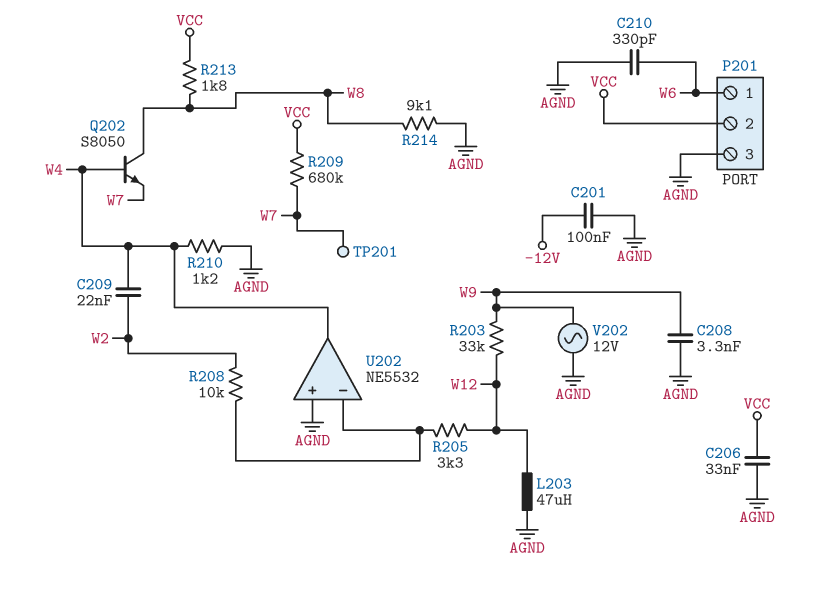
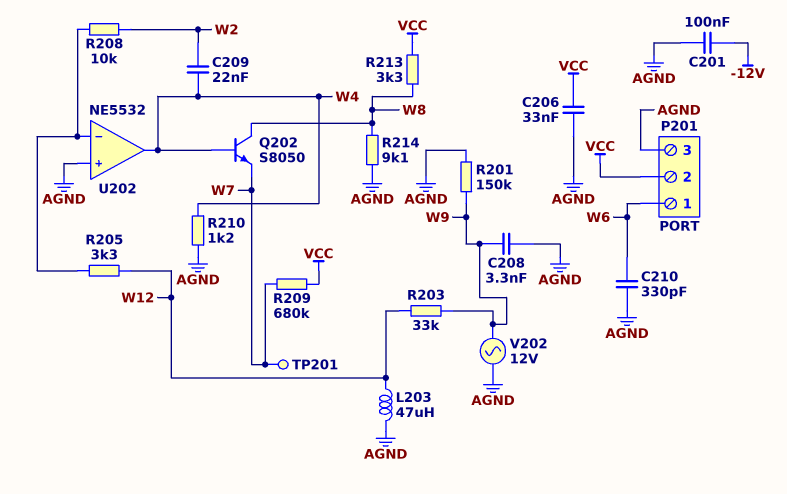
R201: none -> 150k (AGND, W9)
R213: 1.8k (VCC, W8) -> 3.3k (VCC, W8)

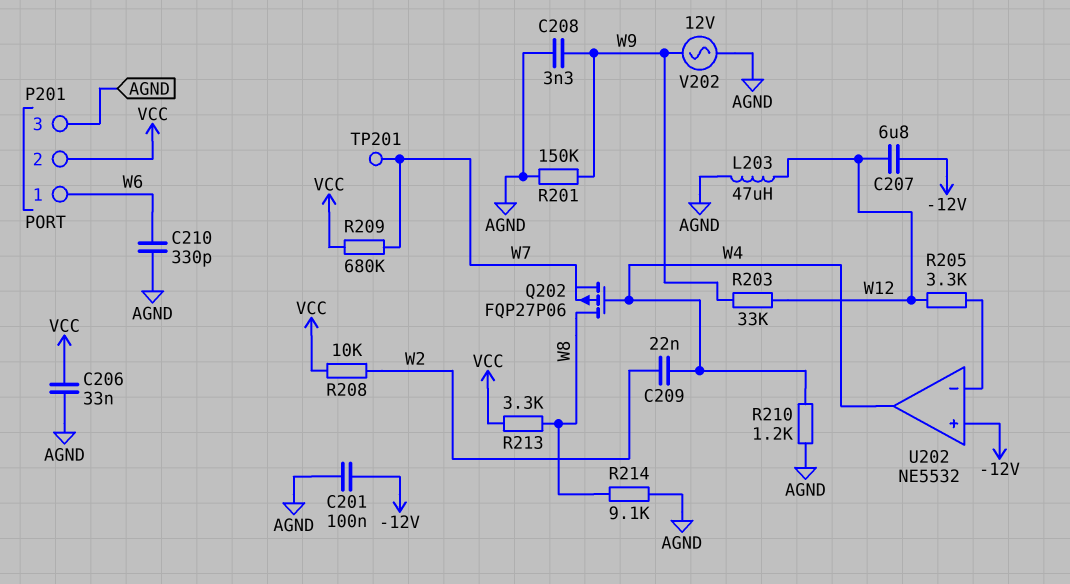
C207: none -> 6.8uF (-12V, W12)
Q202: NPN S8050 (B W4, C W8, E W7) -> PMOS FQP27P06 (G W4, D W8, S W7)
R208: 10k (U202/in-, W2) -> 10k (VCC, W2)
U202 pin in+: AGND -> -12V

